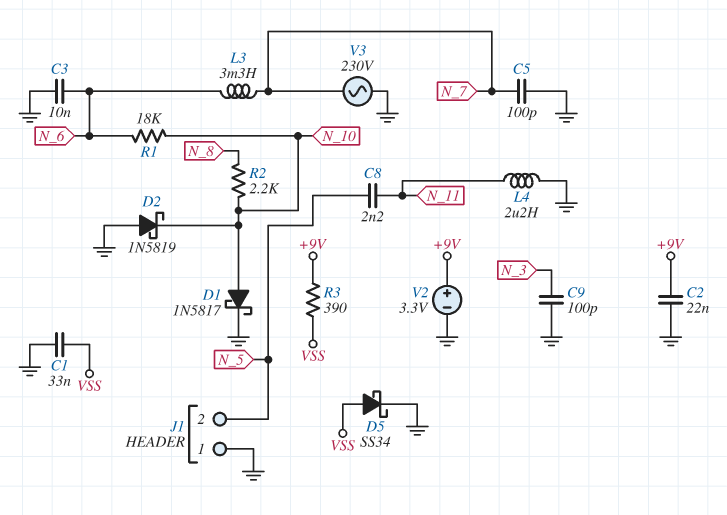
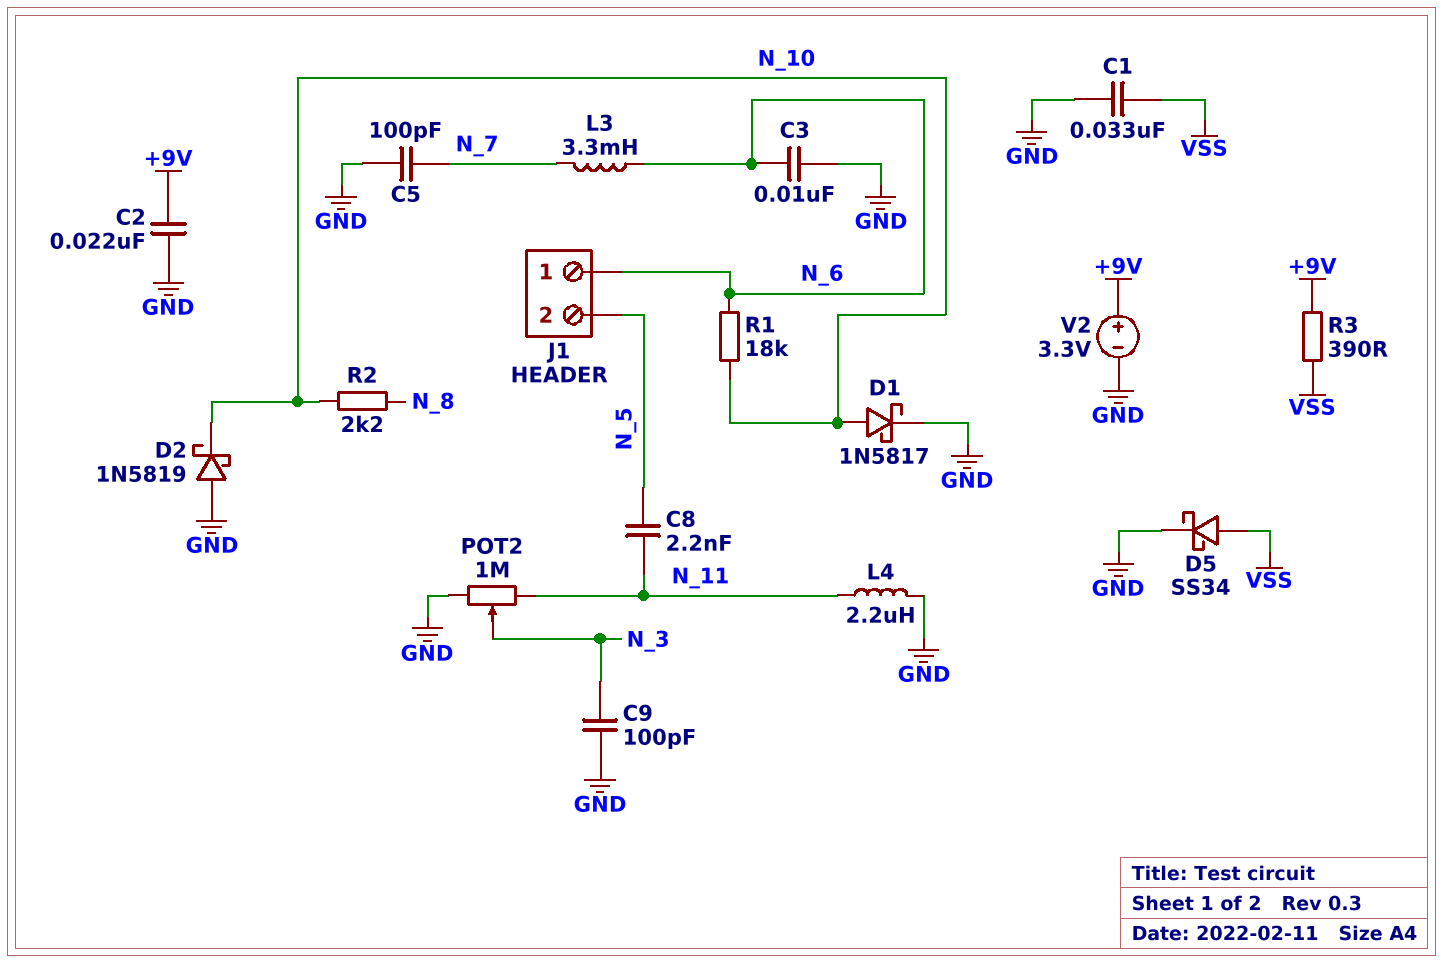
J1 pin 1: GND -> N_6
POT2: none -> 1M (GND, N_11, wiper N_3)
V3: AC 230V (GND, N_7) -> none

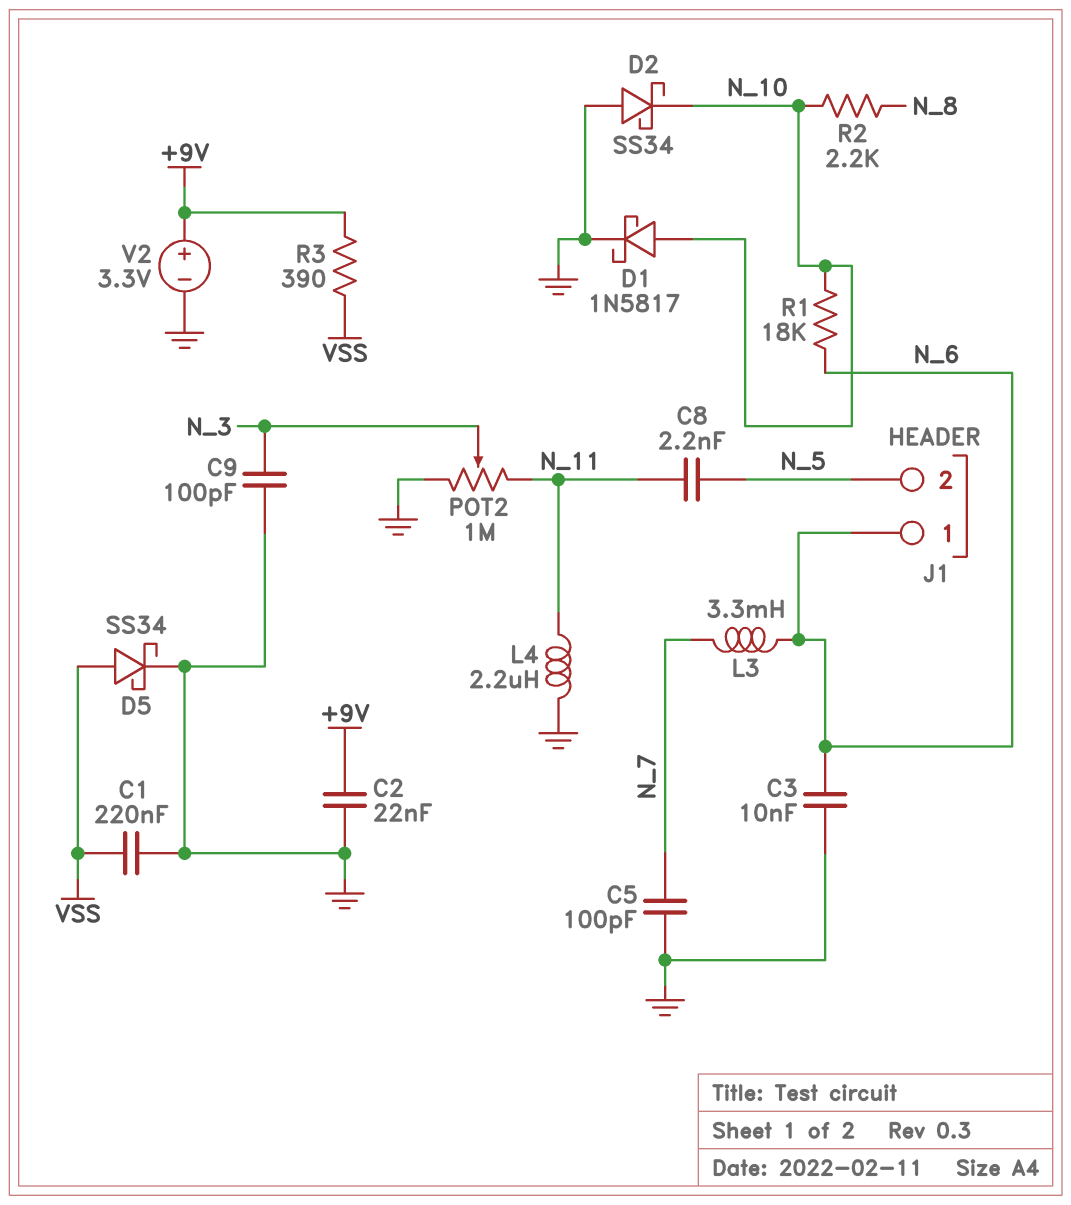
C1: 33nF (GND, VSS) -> 220nF (GND, VSS)
D2: schottky 1N5819 (A GND, K N_10) -> schottky SS34 (A GND, K N_10)

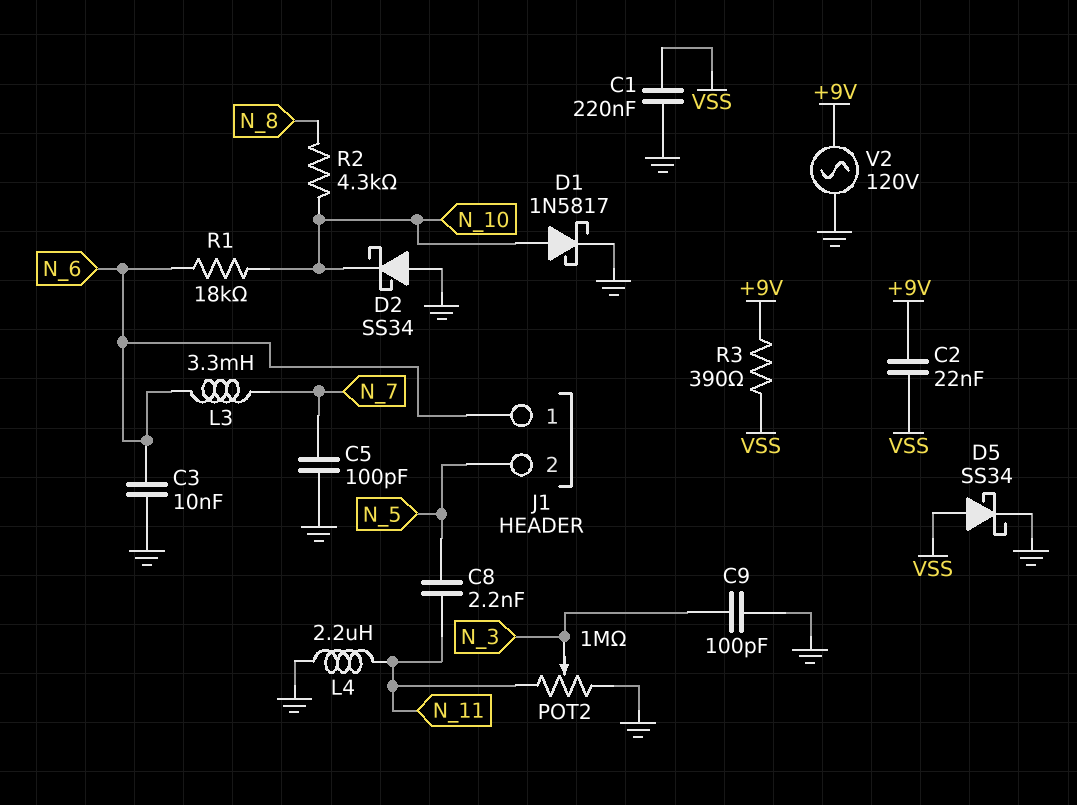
C2: 22nF (+9V, GND) -> 22nF (+9V, VSS)
R2: 2.2k (N_8, N_10) -> 4.3k (N_8, N_10)
V2: 3.3V (plus +9V, minus GND) -> AC 120V (+9V, GND)

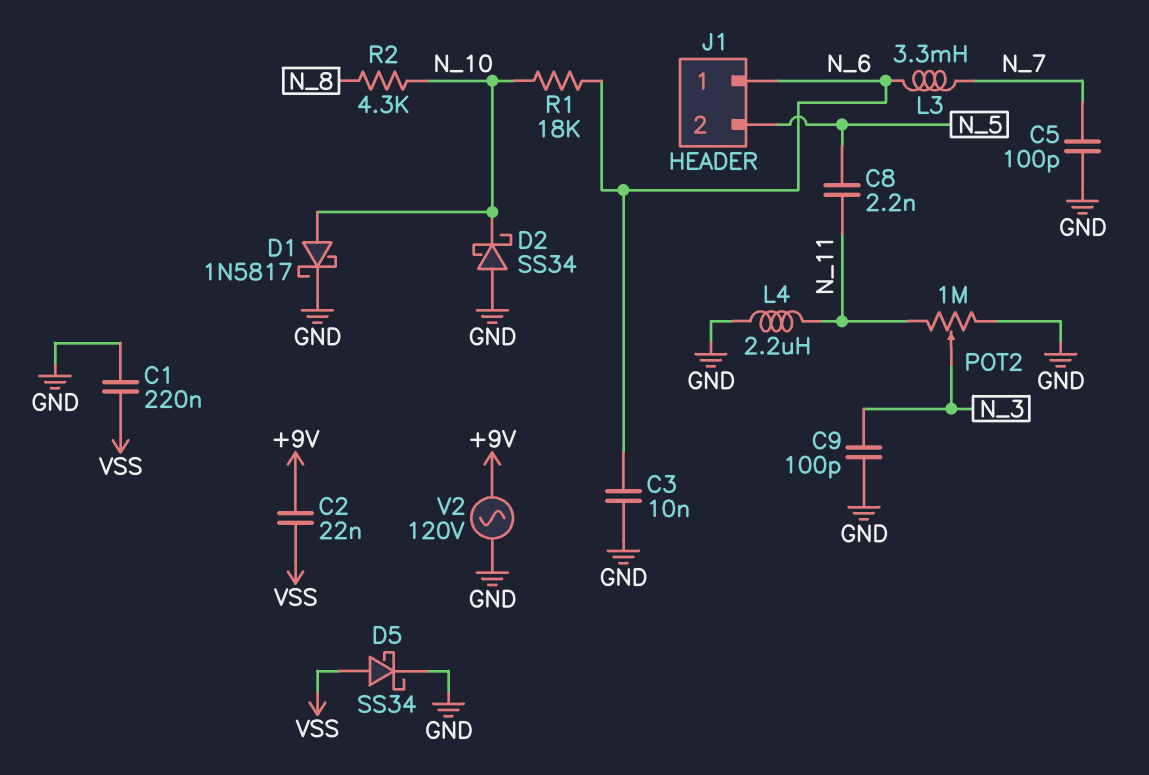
R3: 390 (+9V, VSS) -> none

